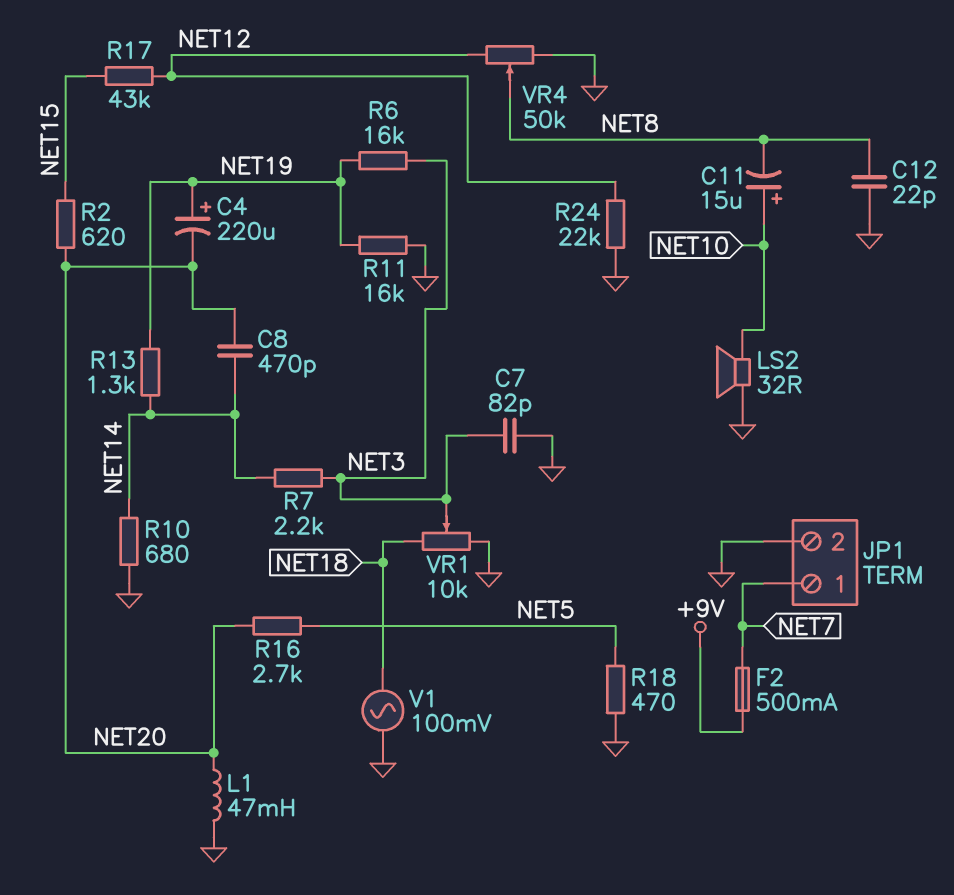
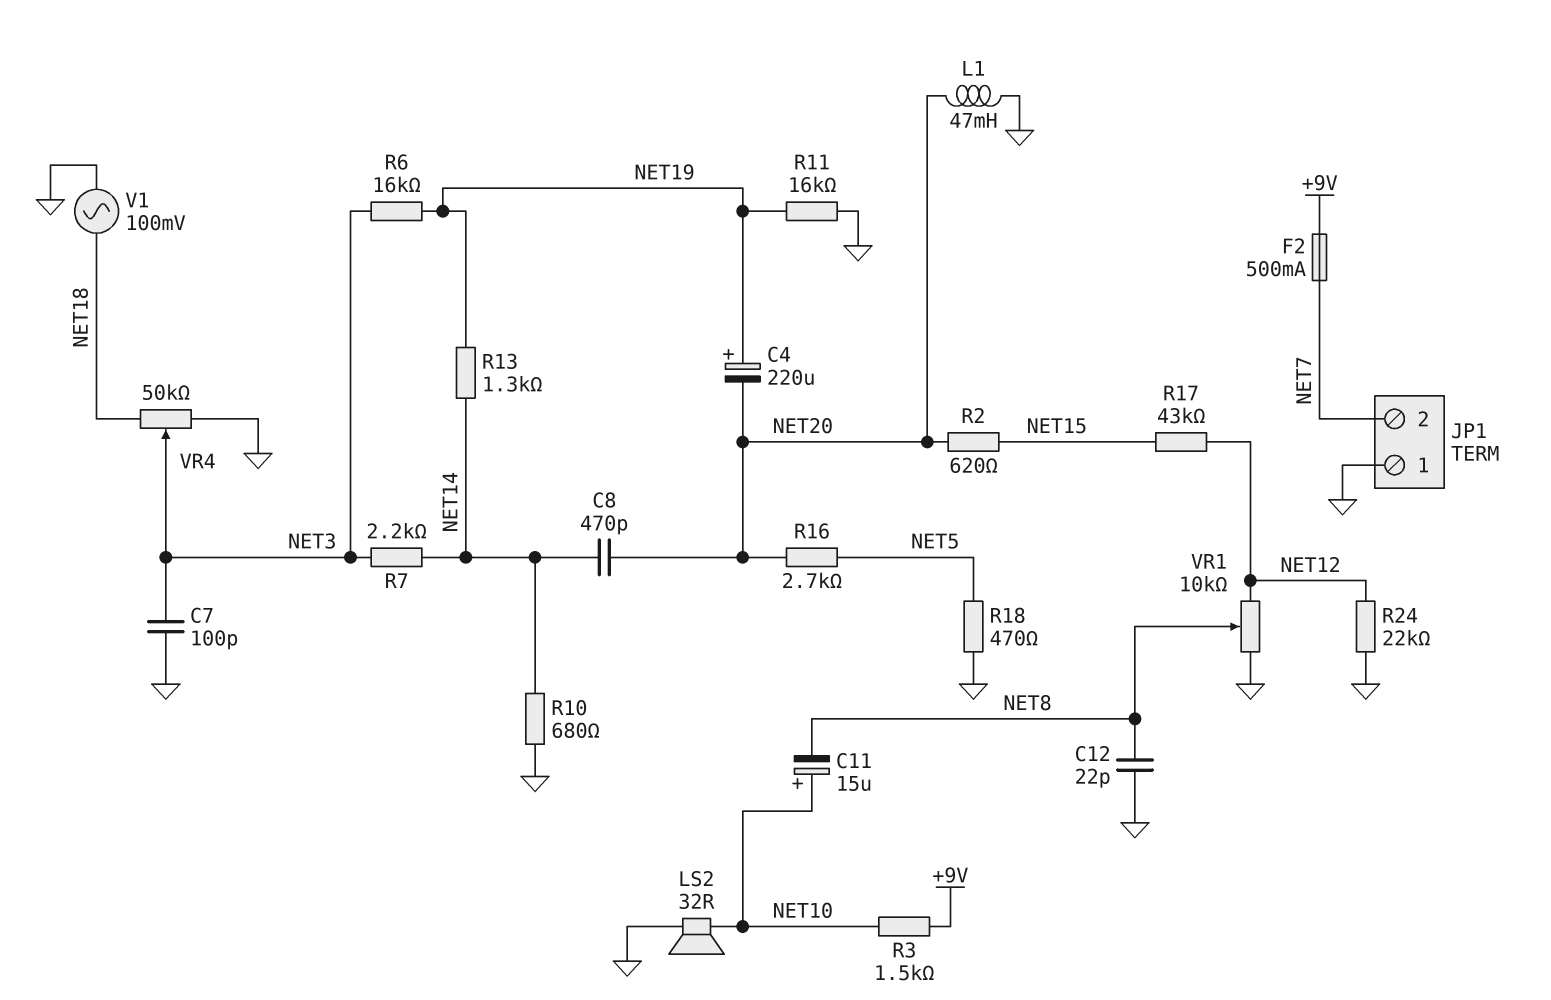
C7: 82pF (GND, NET3) -> 100pF (GND, NET3)
JP1 pin 1: NET7 -> GND
JP1 pin 2: GND -> NET7
R3: none -> 1.5k (+9V, NET10)
VR1: 10k (GND, NET18, wiper NET3) -> 10k (GND, NET12, wiper NET8)
VR4: 50k (GND, NET12, wiper NET8) -> 50k (GND, NET18, wiper NET3)

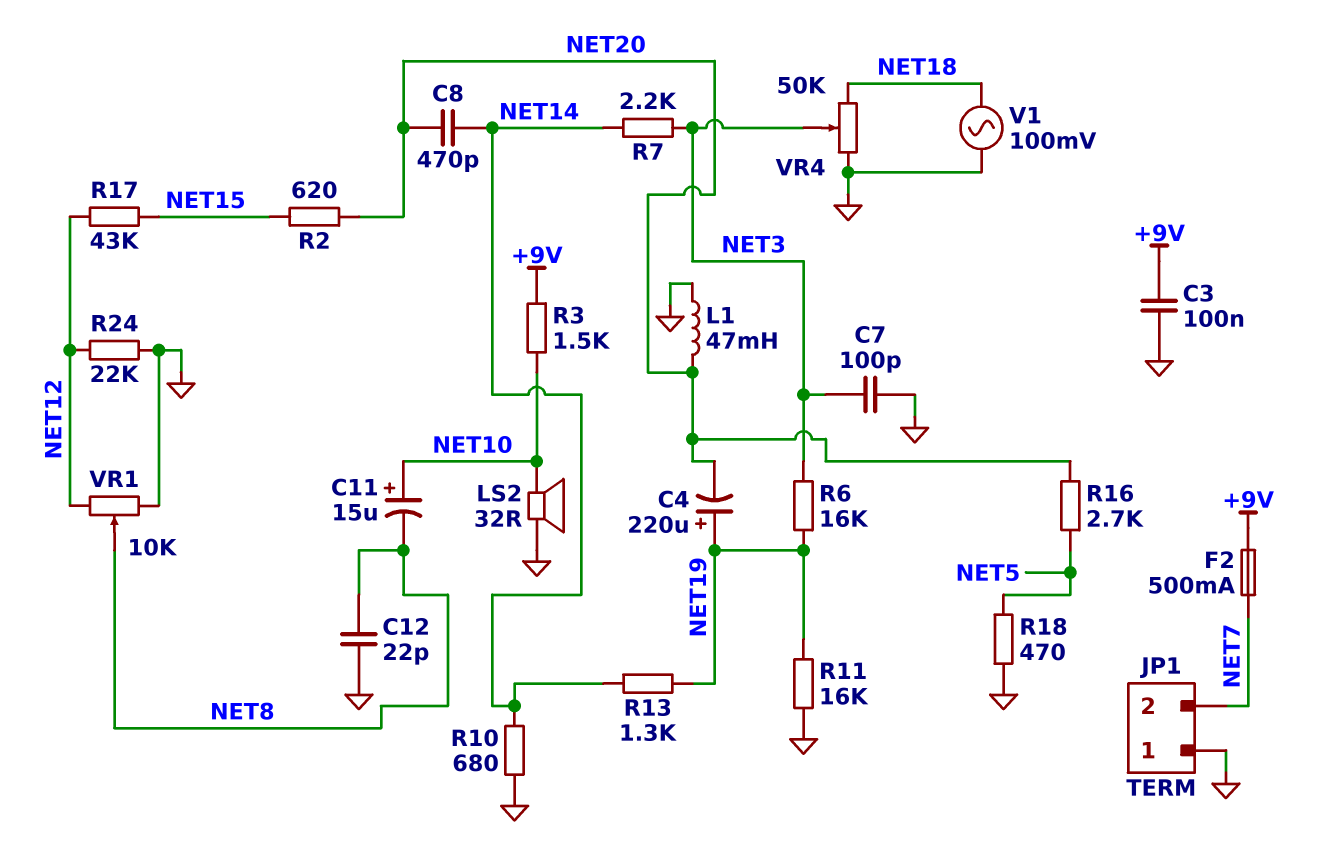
C3: none -> 100nF (+9V, GND)

